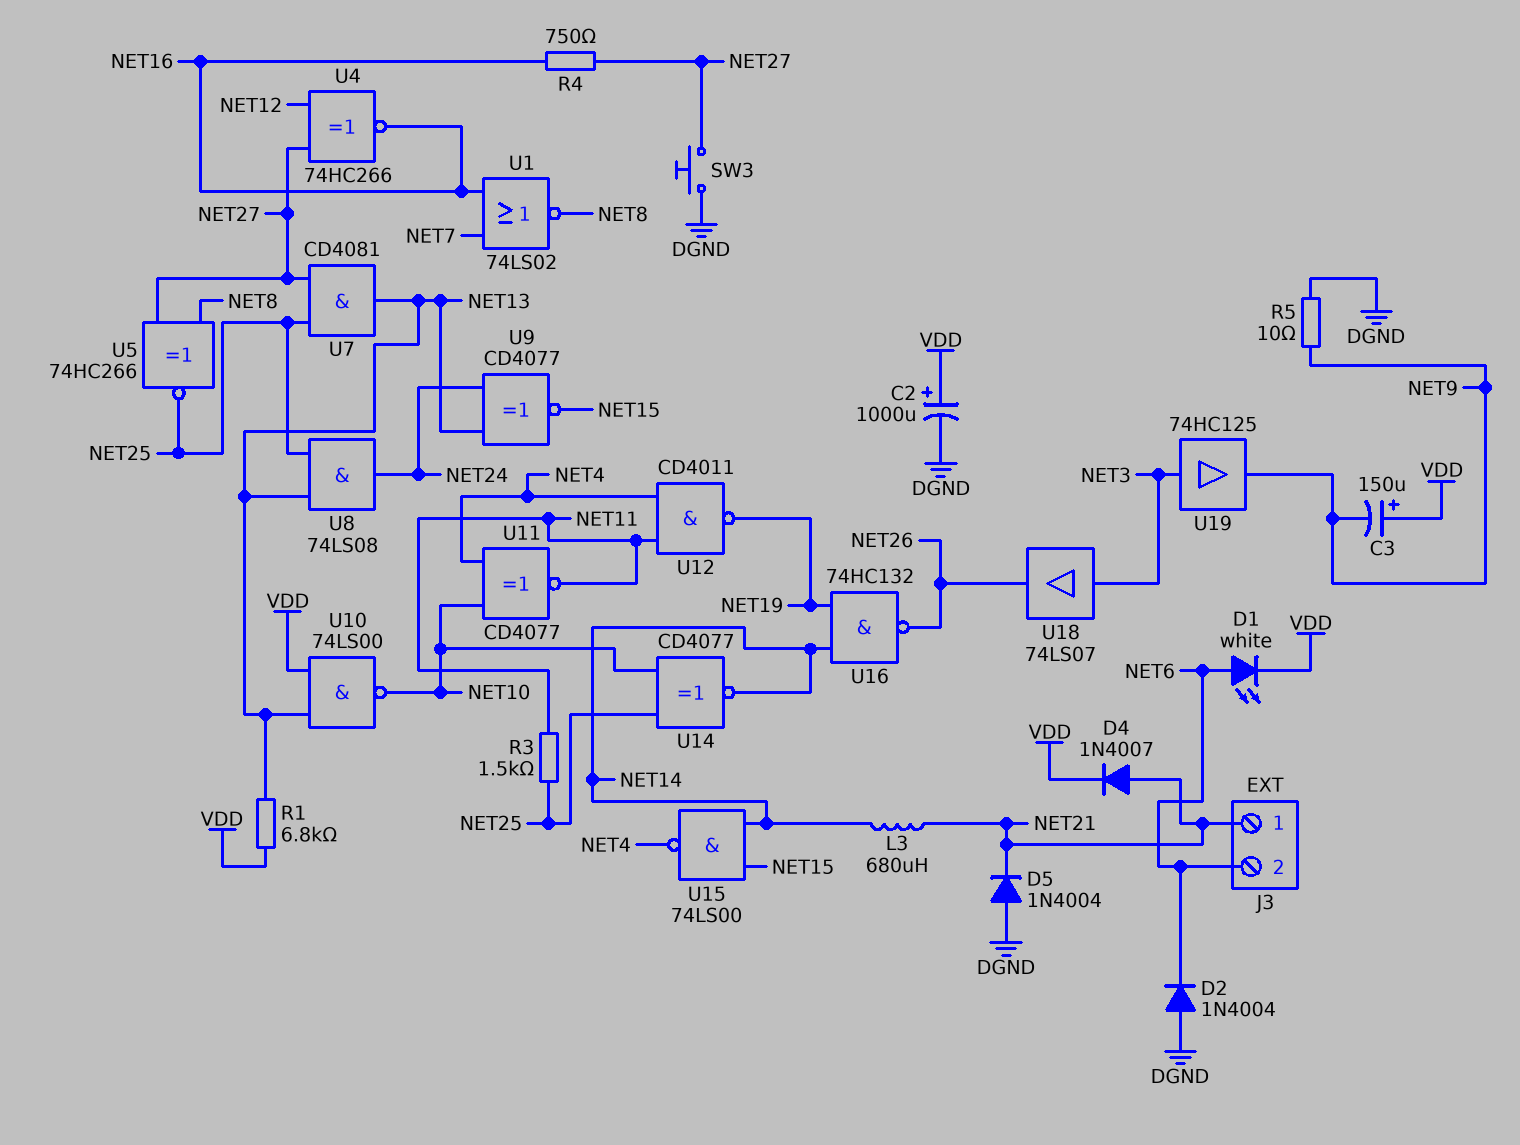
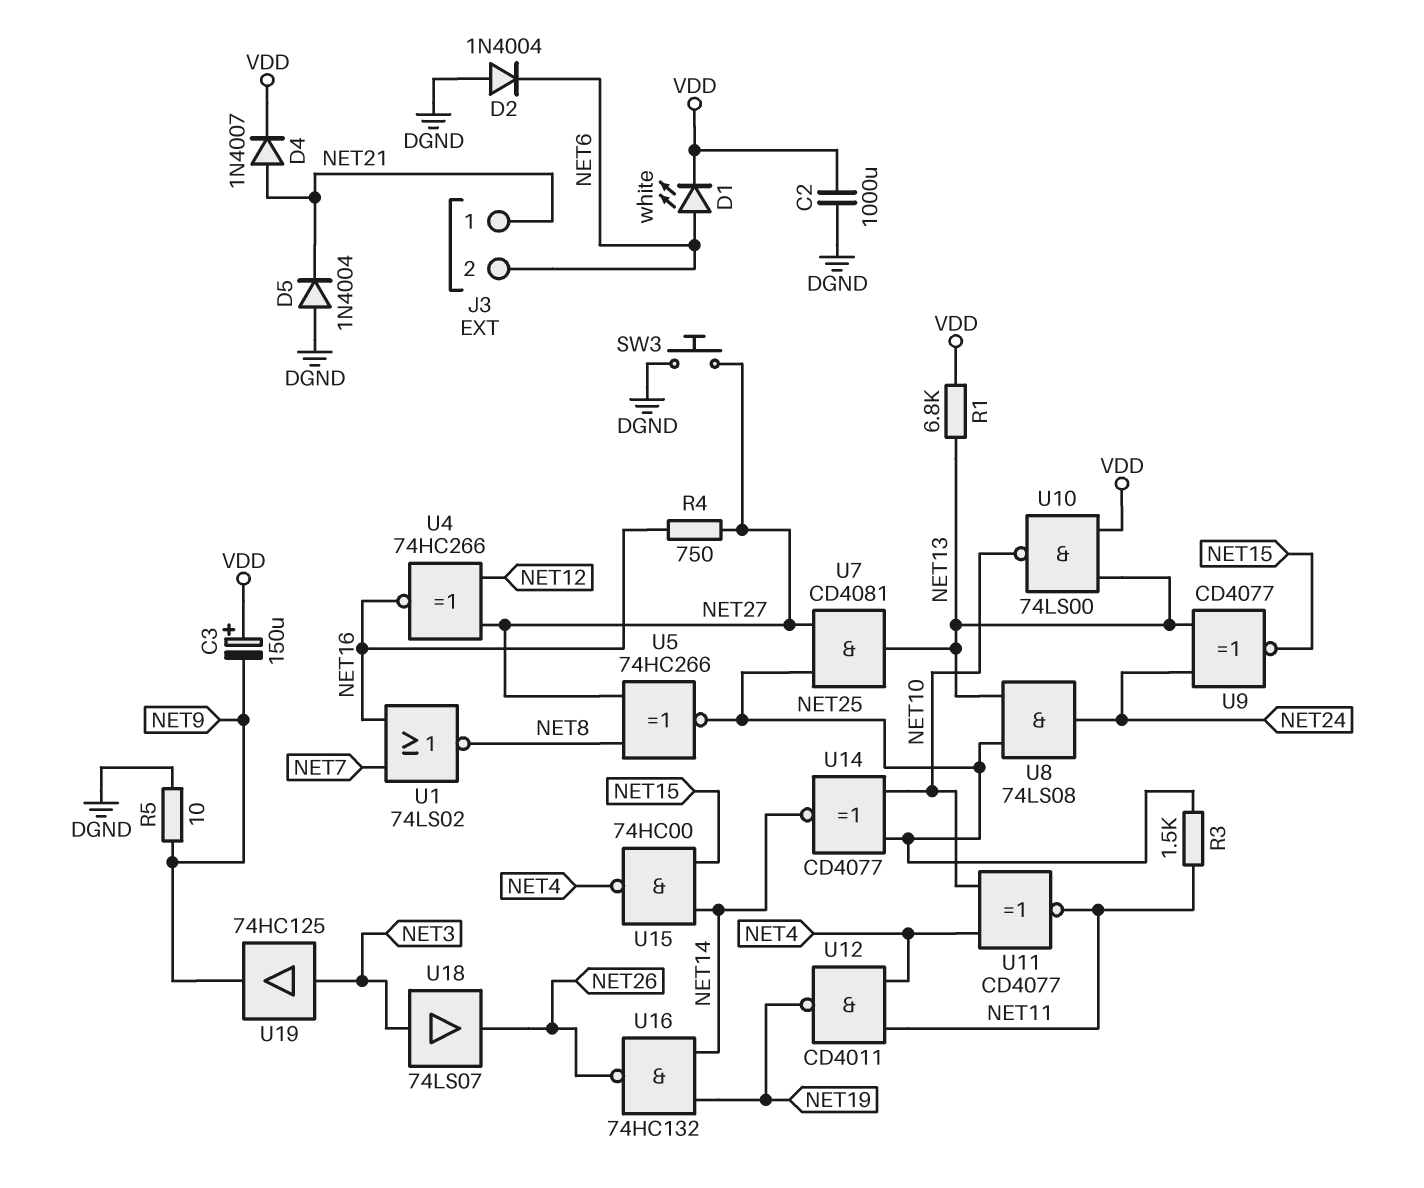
C2: 1000uF (plus VDD, minus DGND) -> 1000uF (DGND, VDD)
L3: 680uH (NET14, NET21) -> none
U15: NAND 74LS00 (in NET14, in NET15, out NET4) -> NAND 74HC00 (in NET14, in NET15, out NET4)

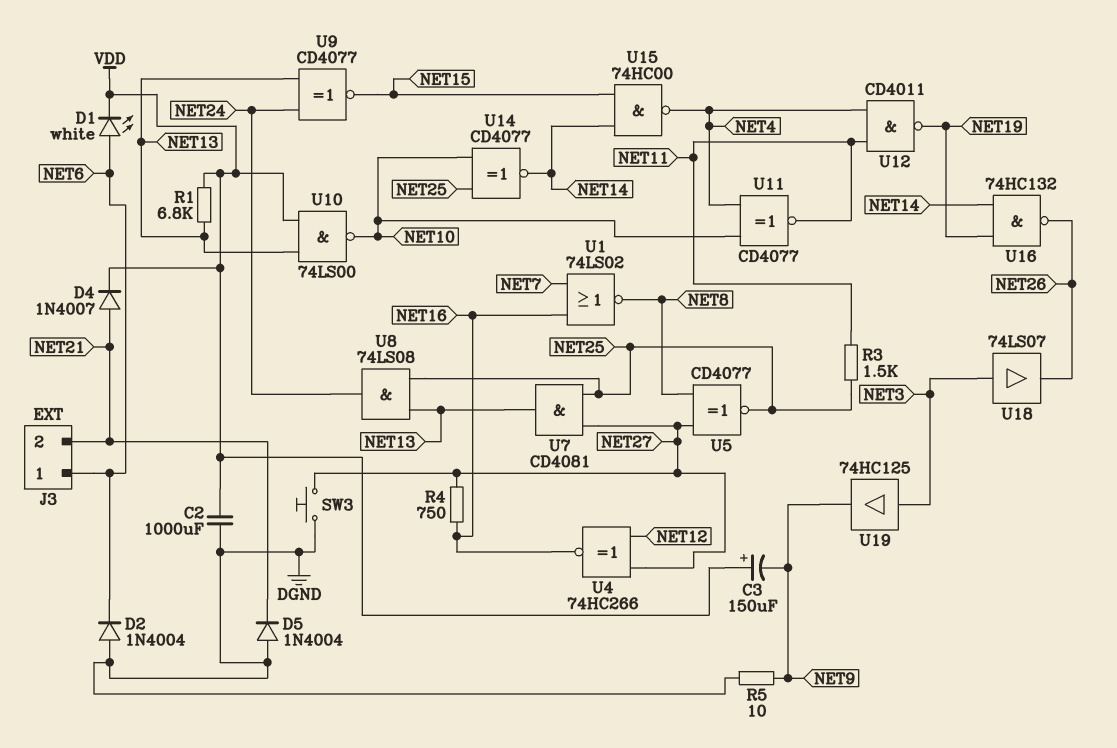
J3 pin 1: NET21 -> NET6
J3 pin 2: NET6 -> NET21
U5: XNOR 74HC266 (in NET8, in NET27, out NET25) -> XNOR CD4077 (in NET8, in NET27, out NET25)

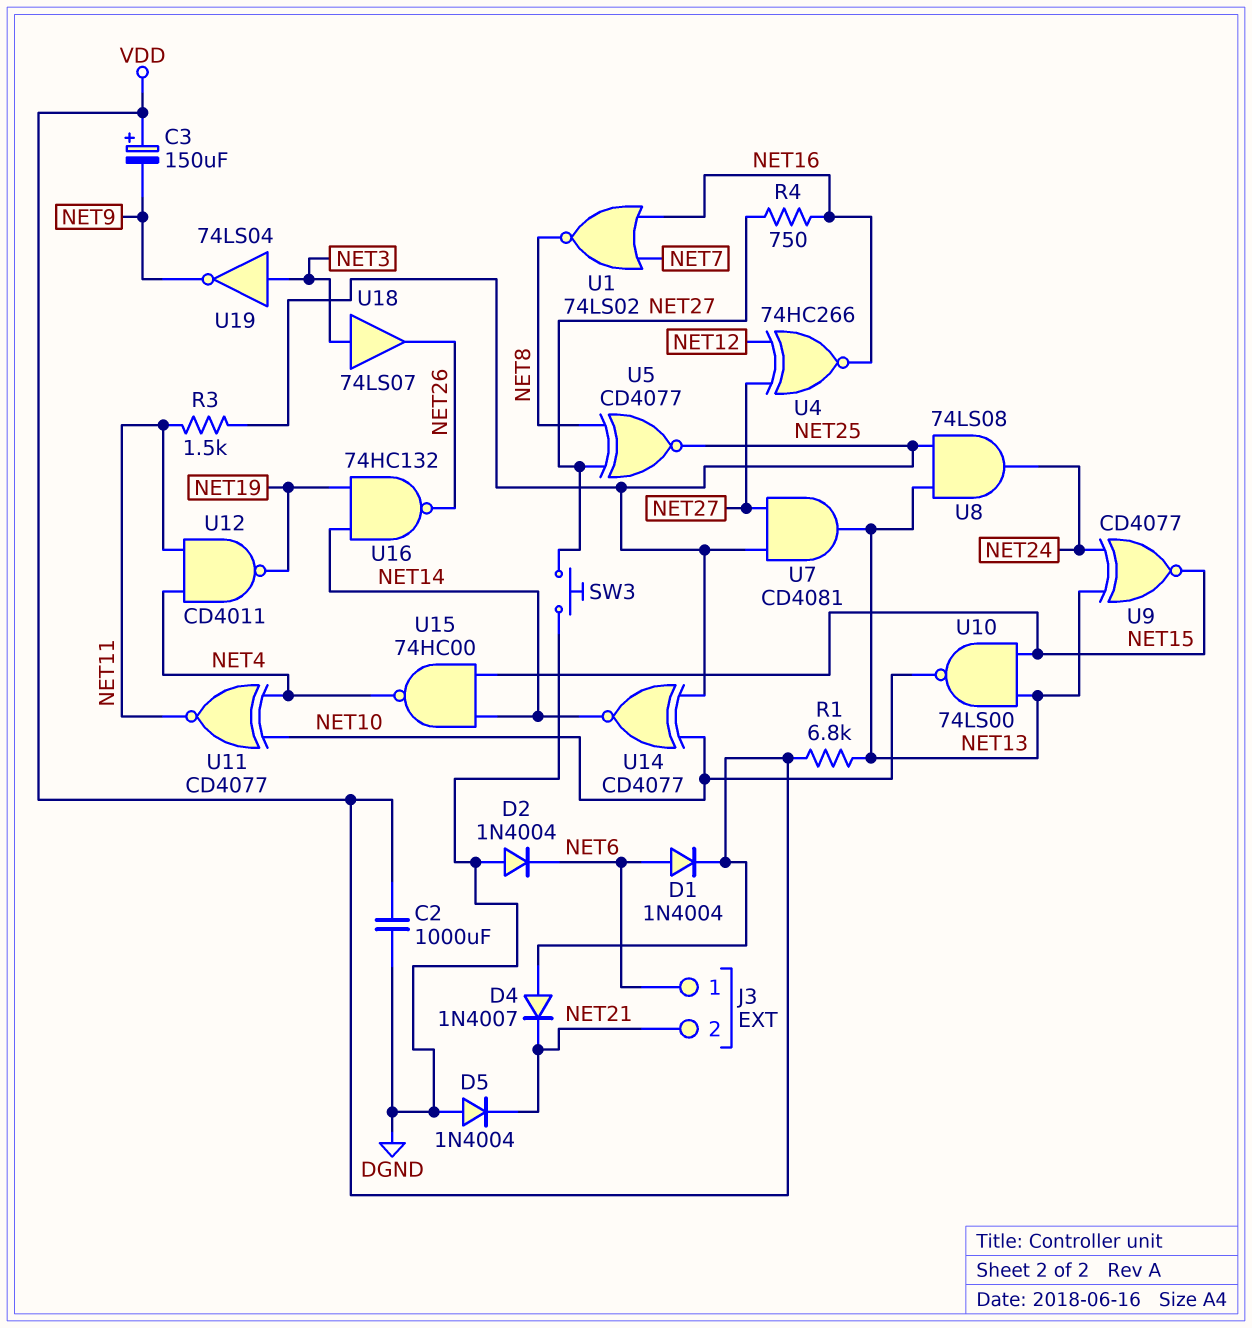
D1: LED white (A NET6, K VDD) -> diode 1N4004 (A NET6, K VDD)
D4: diode 1N4007 (A NET21, K VDD) -> diode 1N4007 (A VDD, K NET21)
R5: 10 (DGND, NET9) -> none
U10: NAND 74LS00 (in NET13, in VDD, out NET10) -> NAND 74LS00 (in NET13, in NET15, out NET10)
U19: buffer 74HC125 (in NET3, out NET9) -> NOT 74LS04 (in NET3, out NET9)

